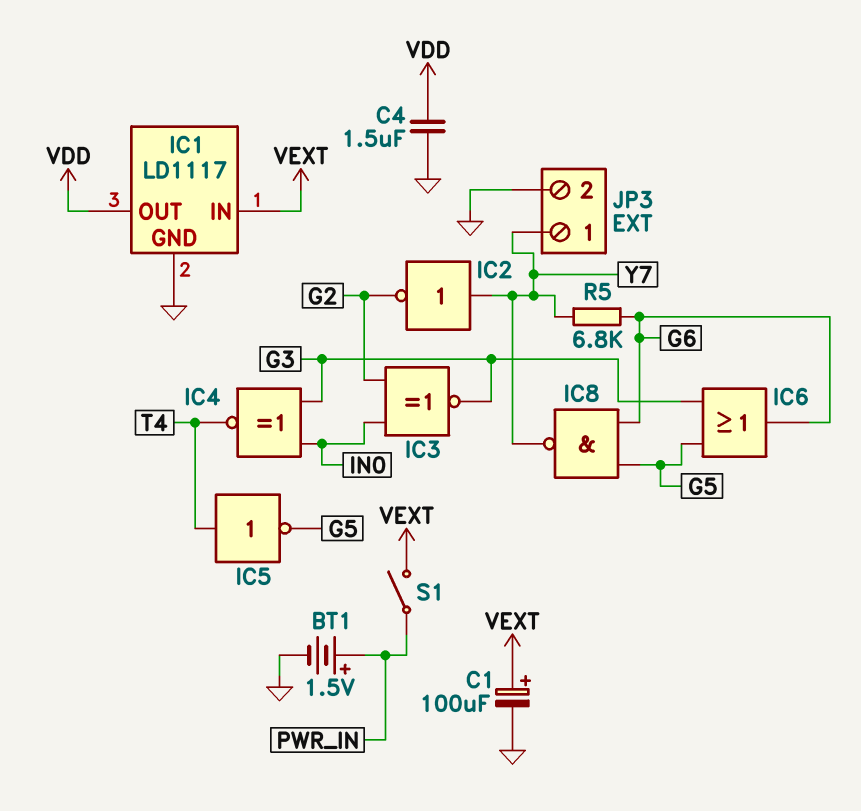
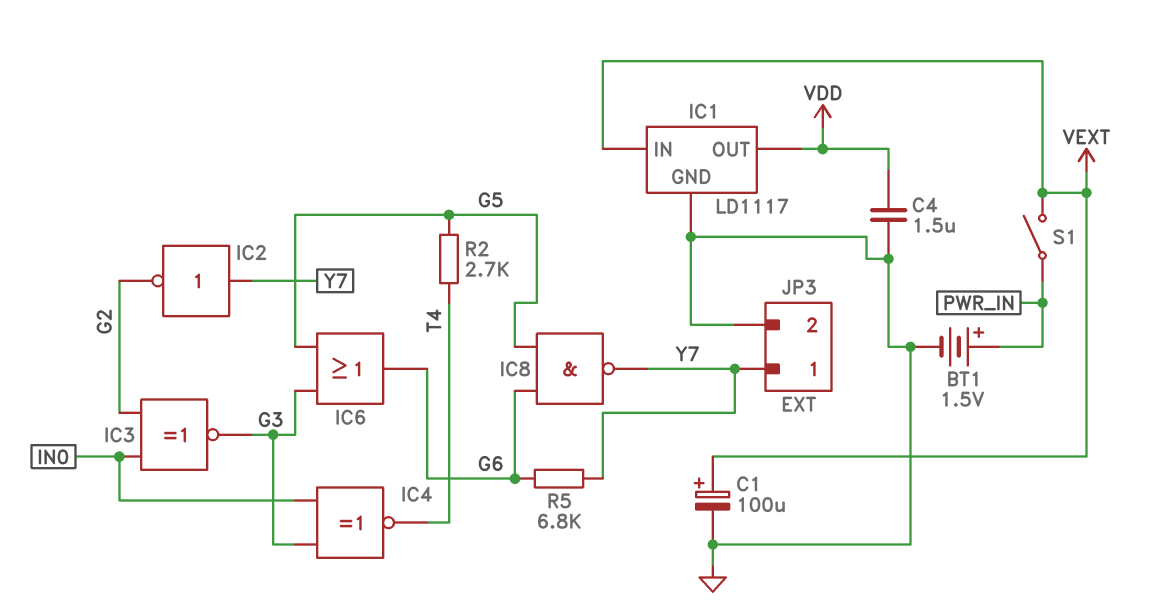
IC5: NOT (in T4, out G5) -> none
R2: none -> 2.7k (G5, T4)

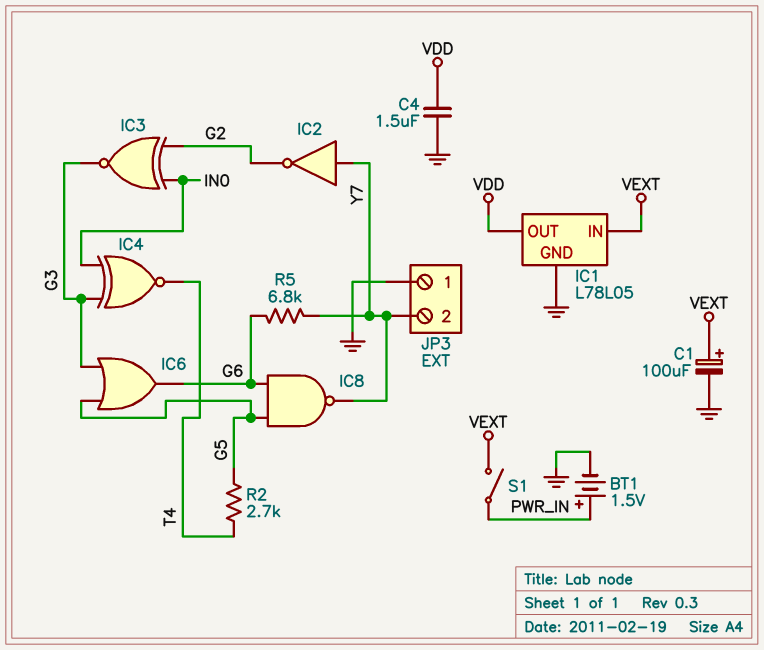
IC1: LD1117 -> L78L05
JP3 pin 1: Y7 -> GND
JP3 pin 2: GND -> Y7

